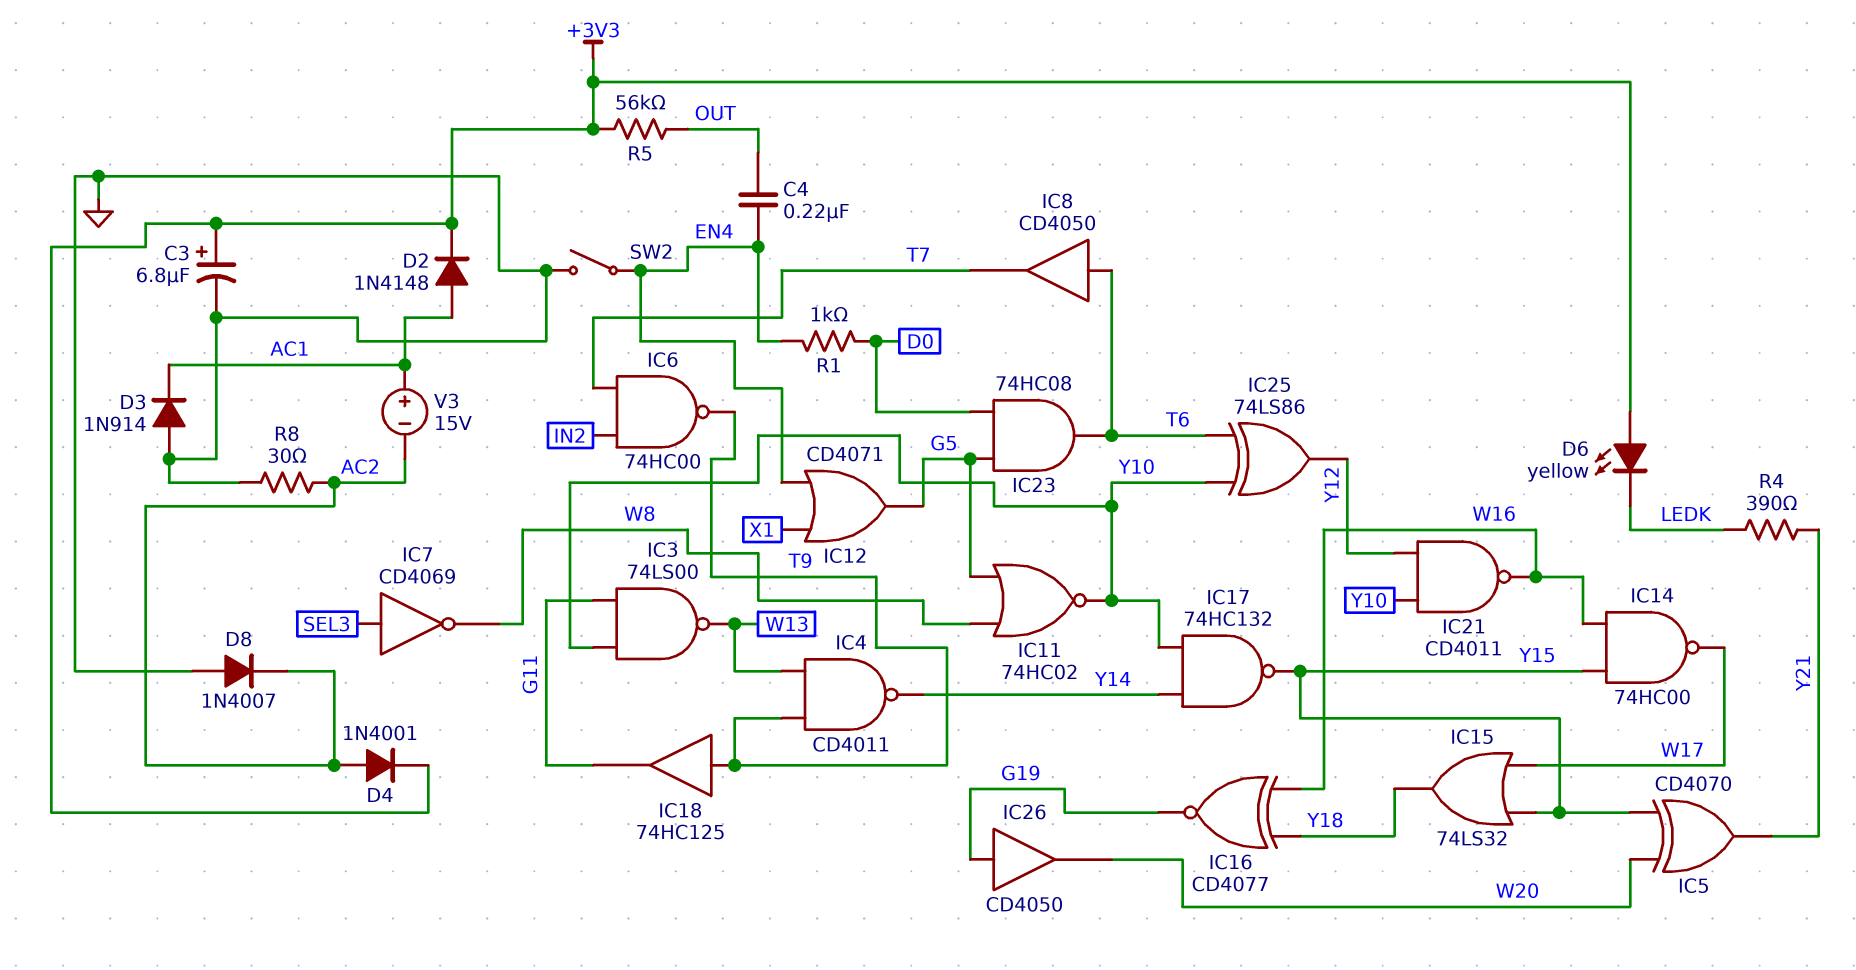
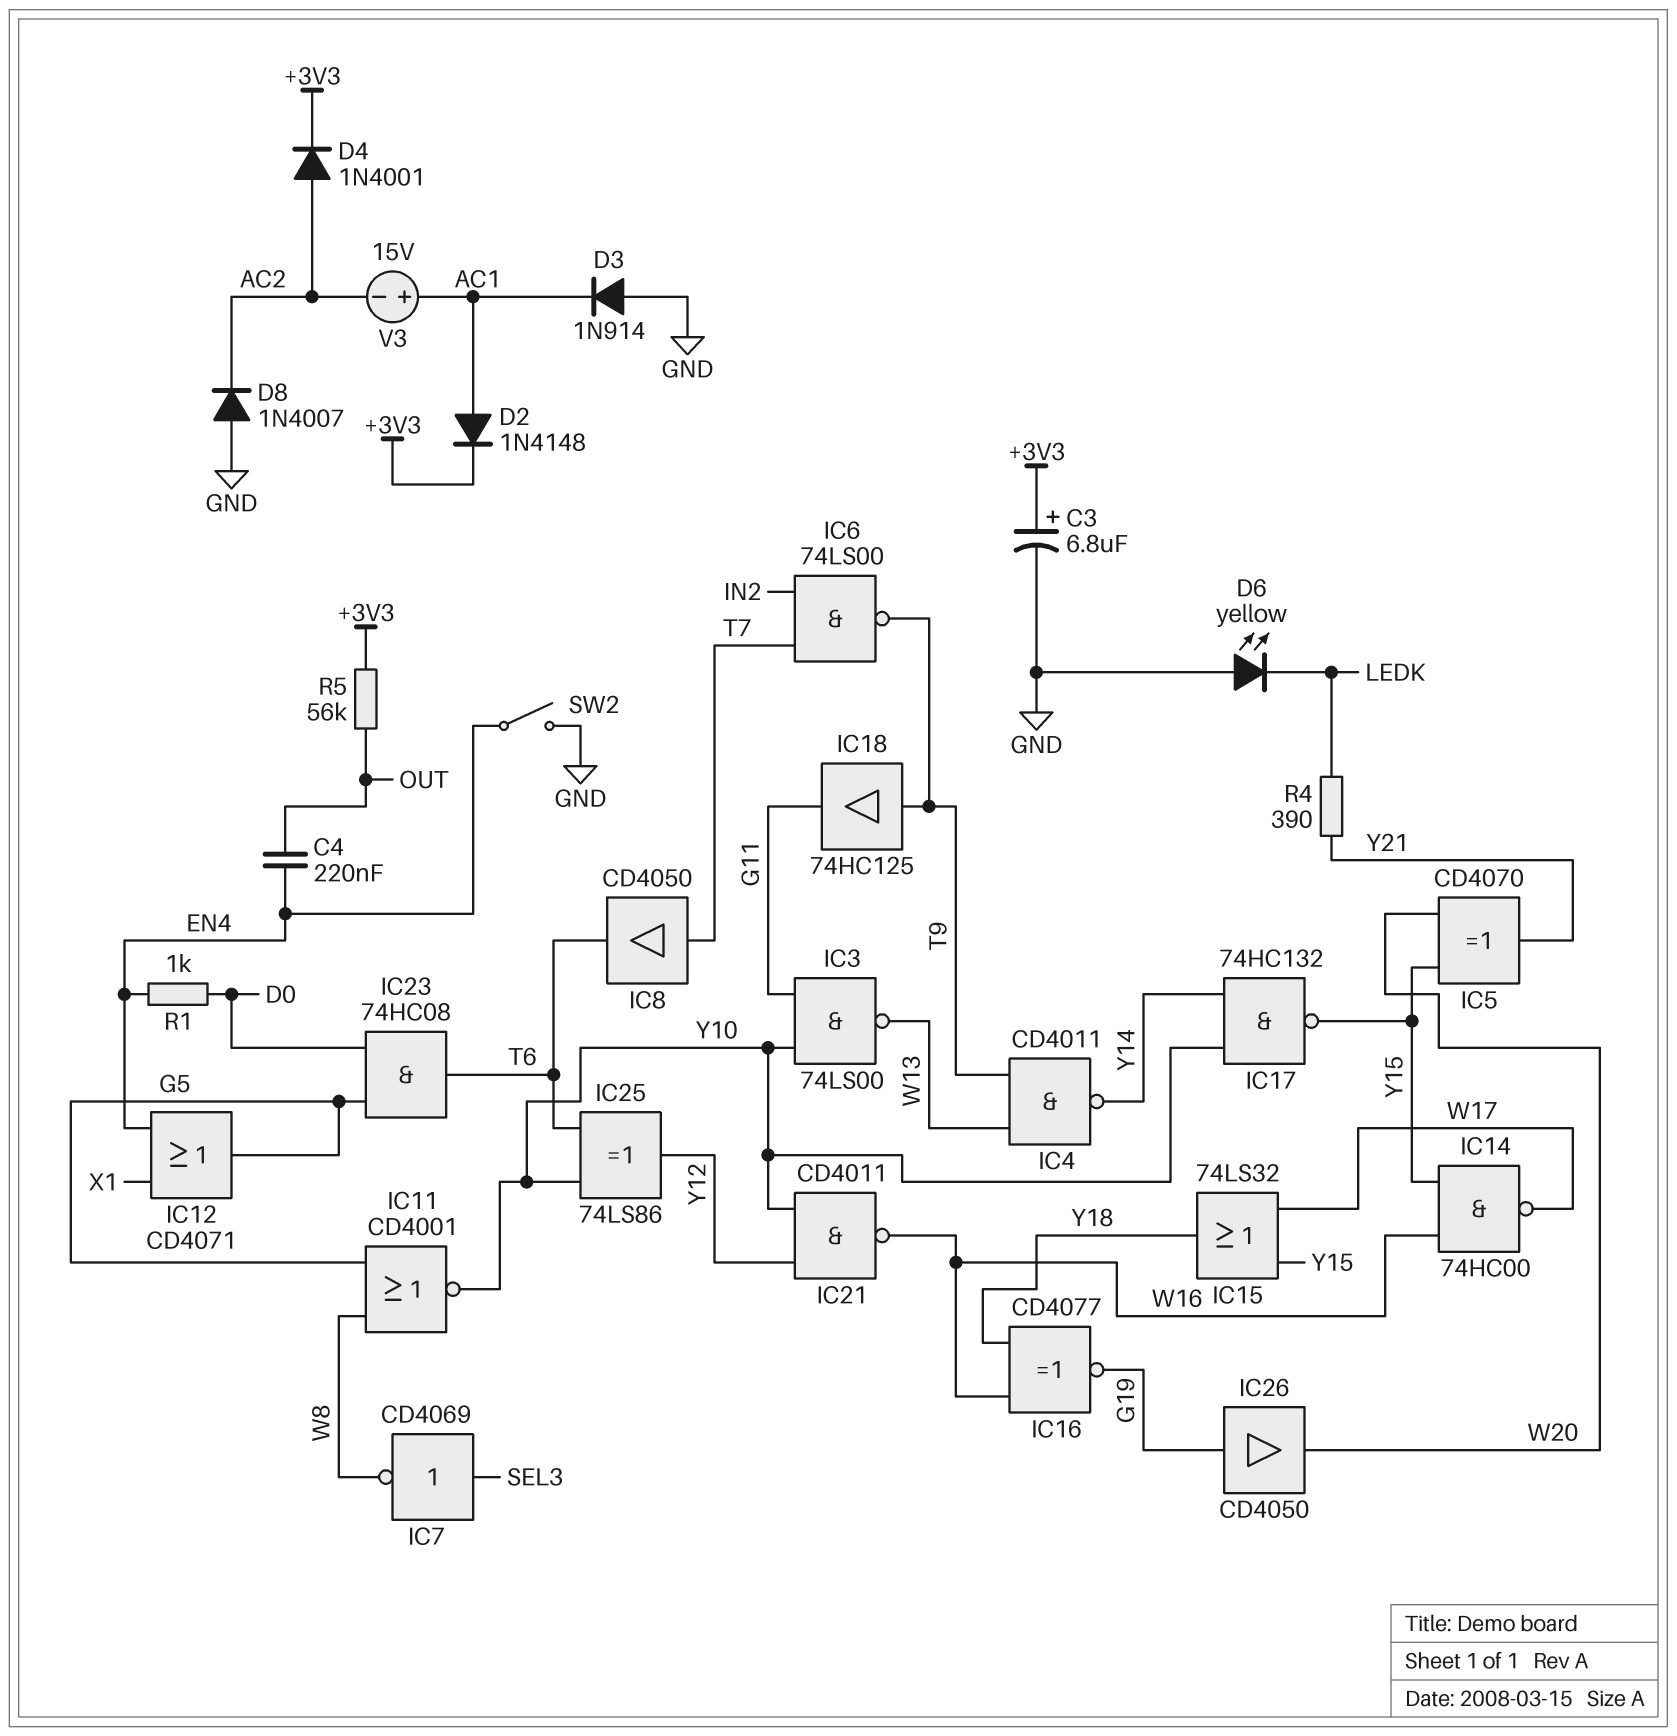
D6: LED yellow (A +3V3, K LEDK) -> LED yellow (A GND, K LEDK)
IC6: NAND 74HC00 (in IN2, in T7, out T9) -> NAND 74LS00 (in IN2, in T7, out T9)
IC8: buffer CD4050 (in T6, out T7) -> buffer CD4050 (in T7, out T6)
IC11: NOR 74HC02 (in G5, in W8, out Y10) -> NOR CD4001 (in G5, in W8, out Y10)
R8: 30 (AC2, GND) -> none

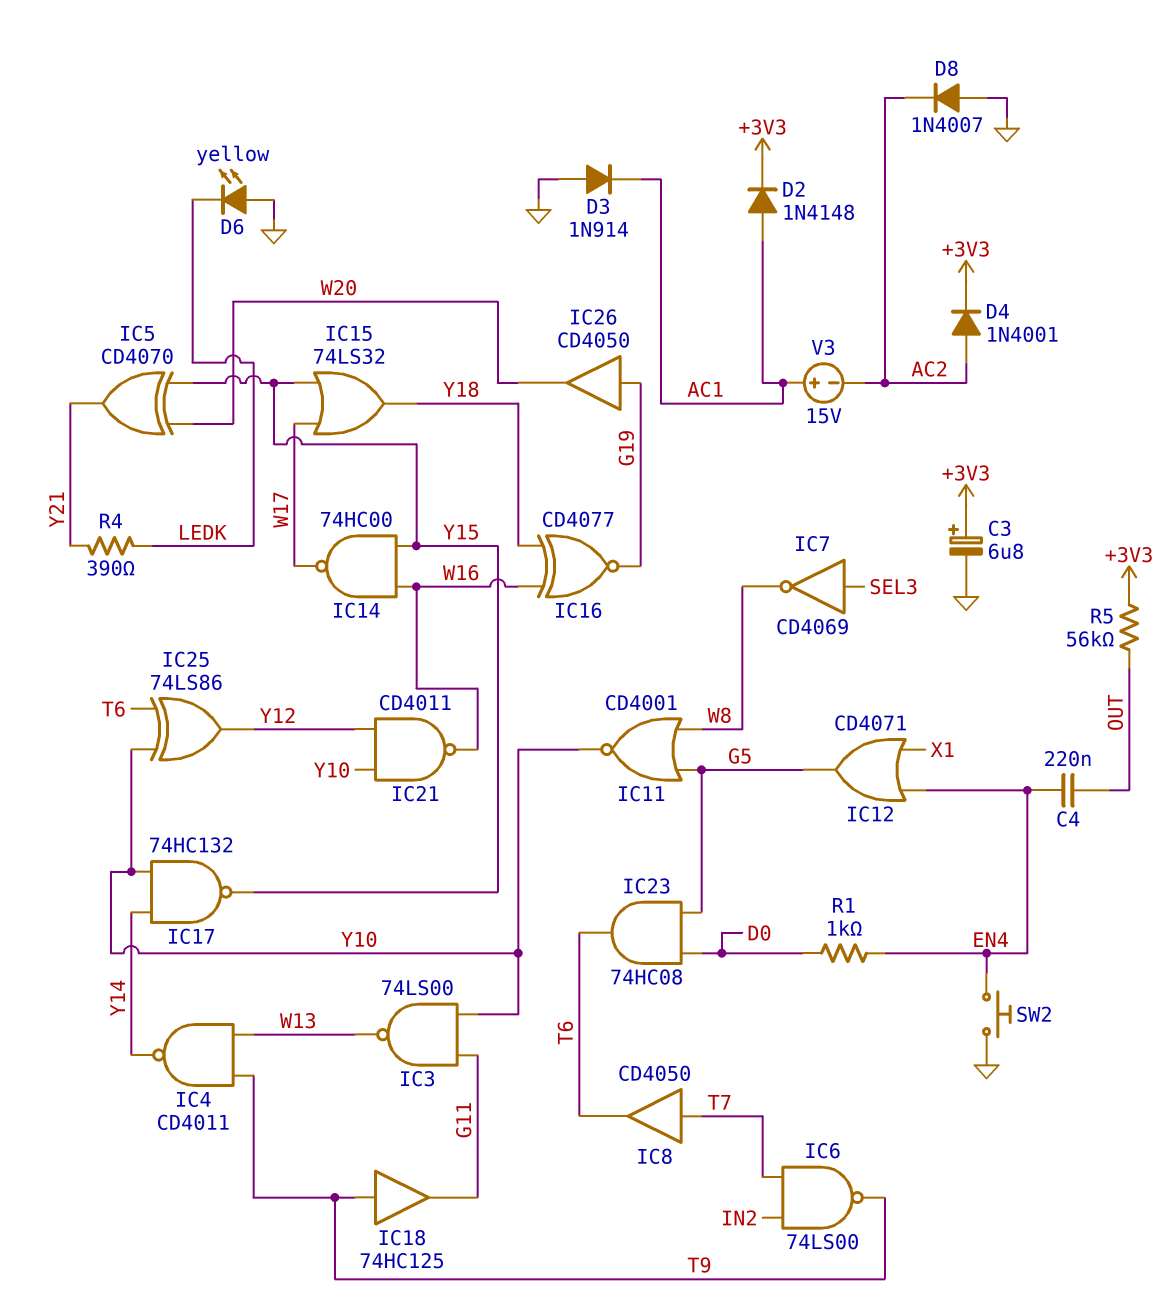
SW2: switch (EN4, GND) -> button (EN4, GND)

